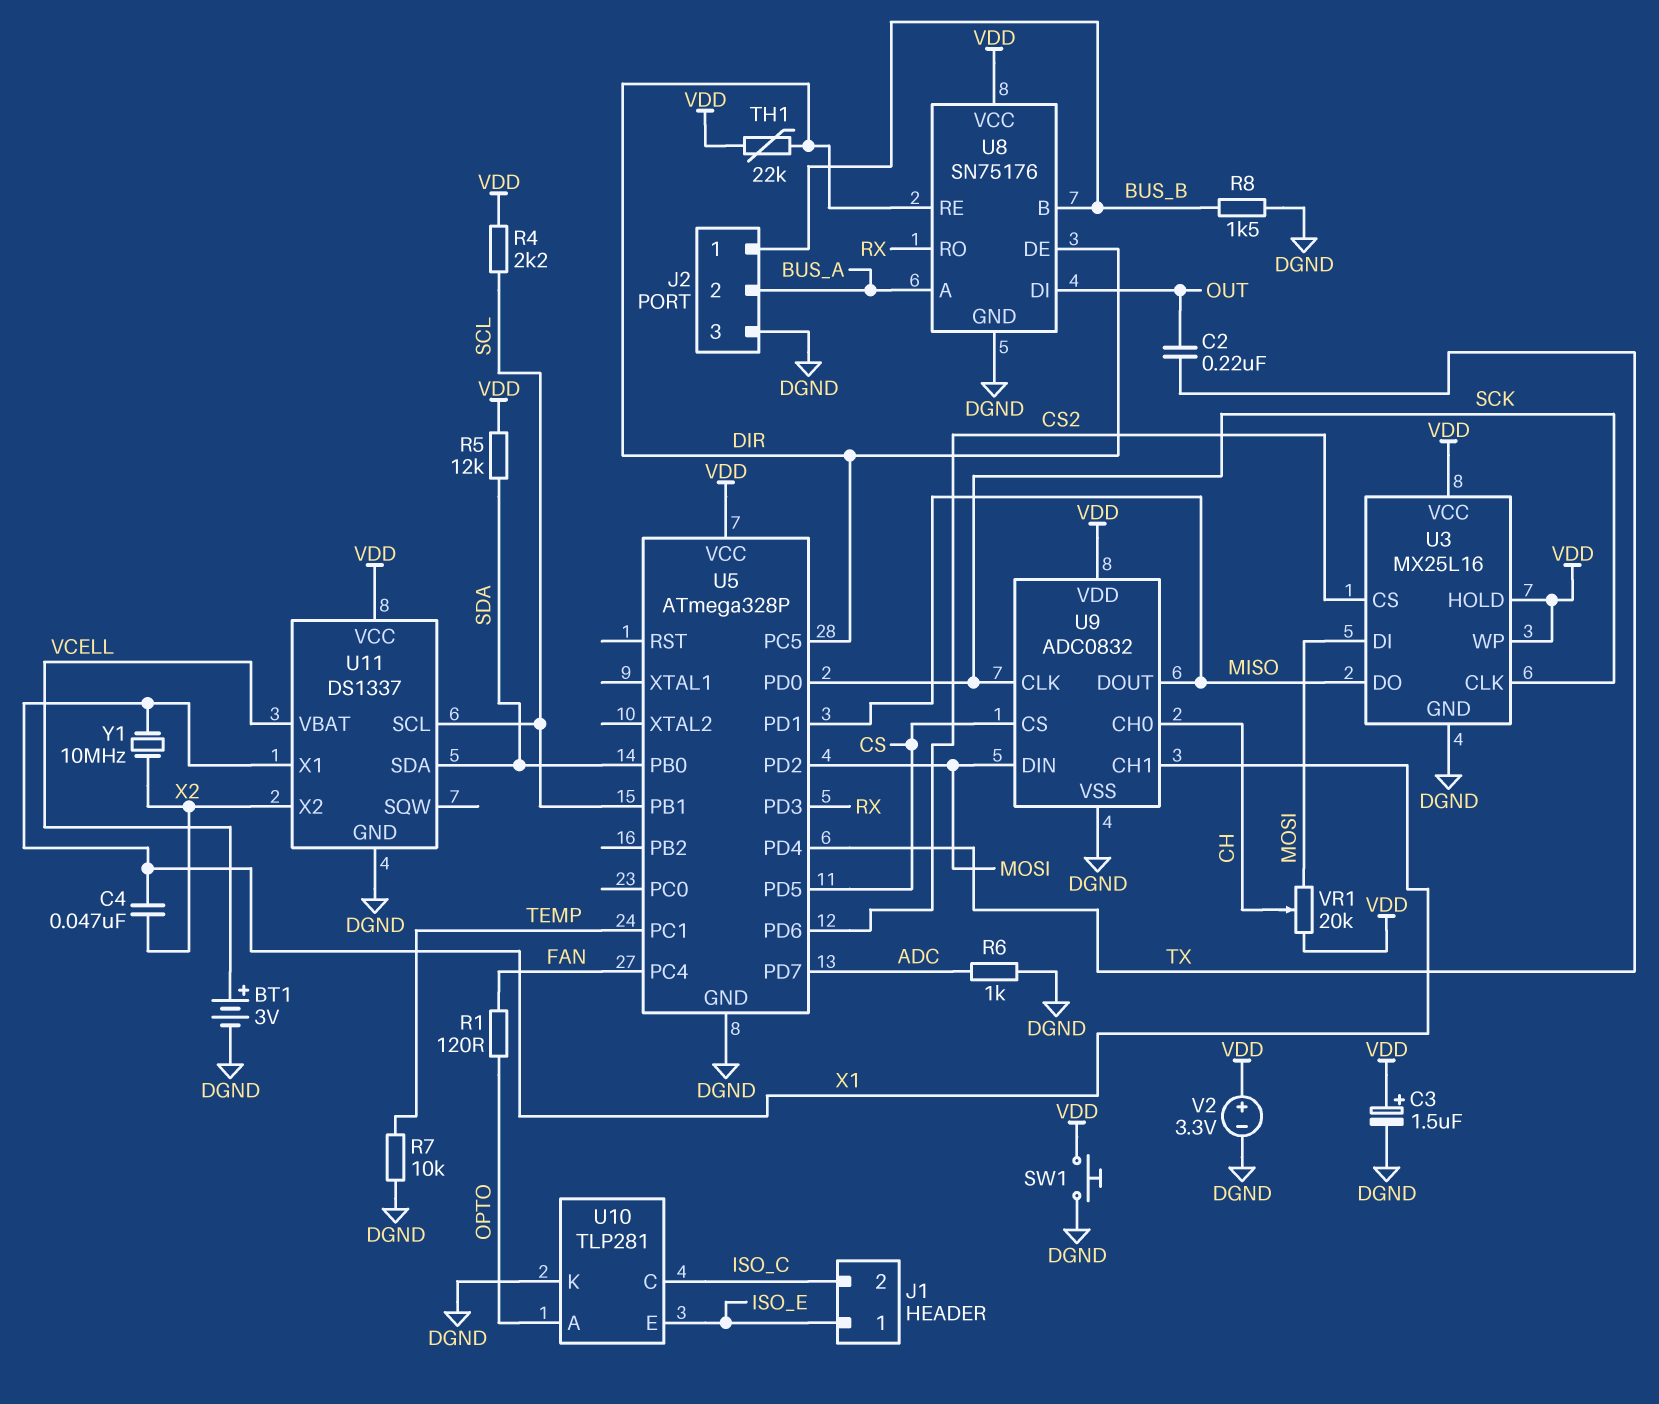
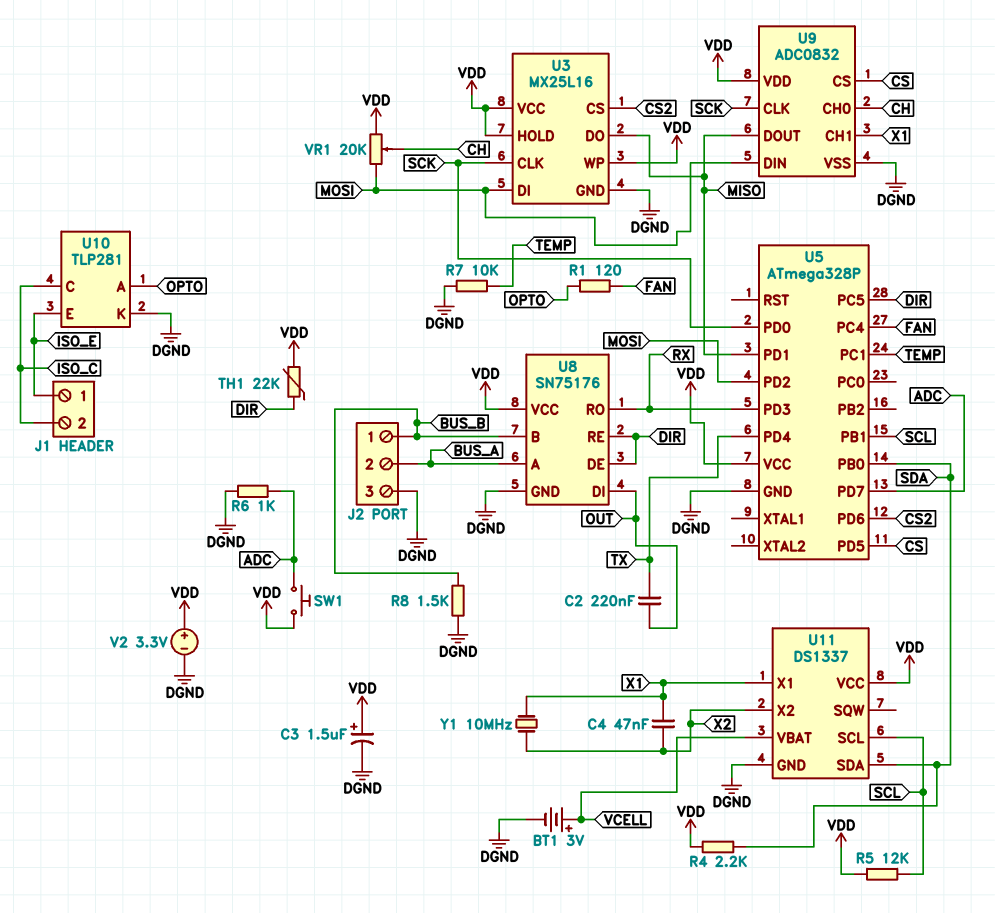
R4: 2.2k (SCL, VDD) -> 2.2k (SDA, VDD)
R5: 12k (SDA, VDD) -> 12k (SCL, VDD)
SW1: button (DGND, VDD) -> button (ADC, VDD)

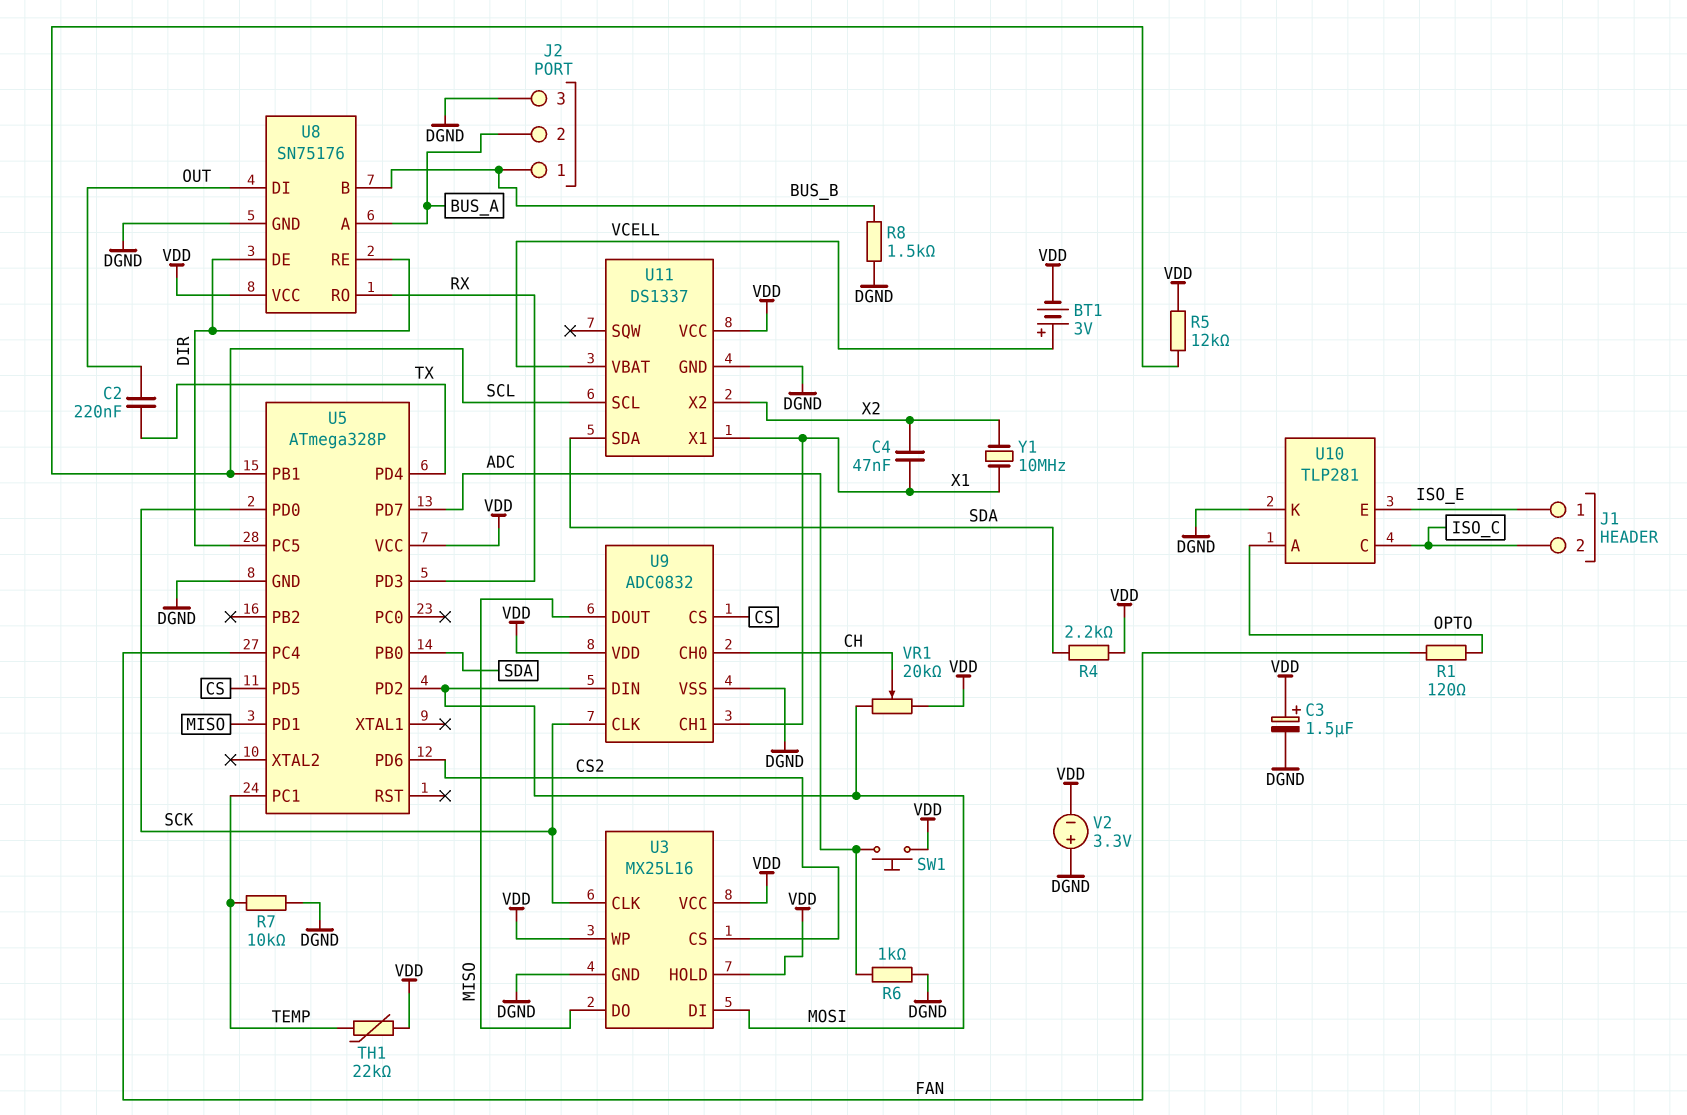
BT1: 3V (plus VCELL, minus DGND) -> 3V (plus VCELL, minus VDD)
TH1: 22k (DIR, VDD) -> 22k (TEMP, VDD)
V2: 3.3V (plus VDD, minus DGND) -> 3.3V (plus DGND, minus VDD)

